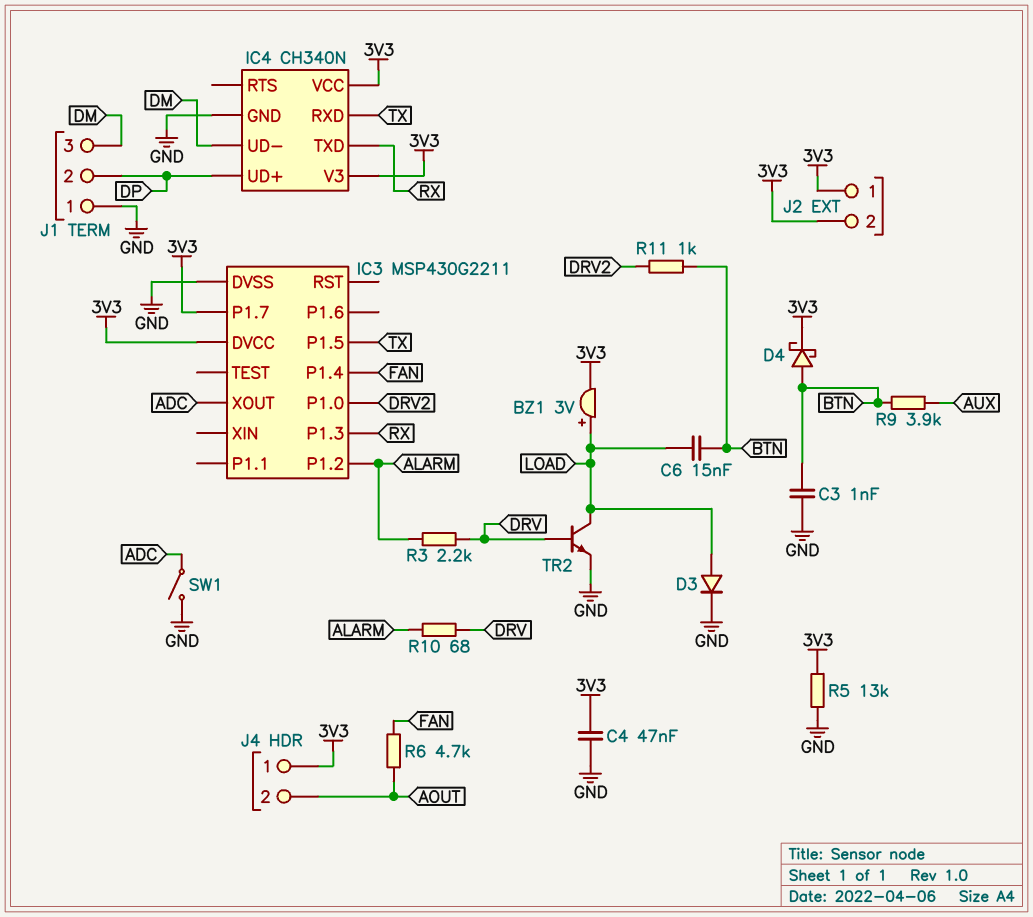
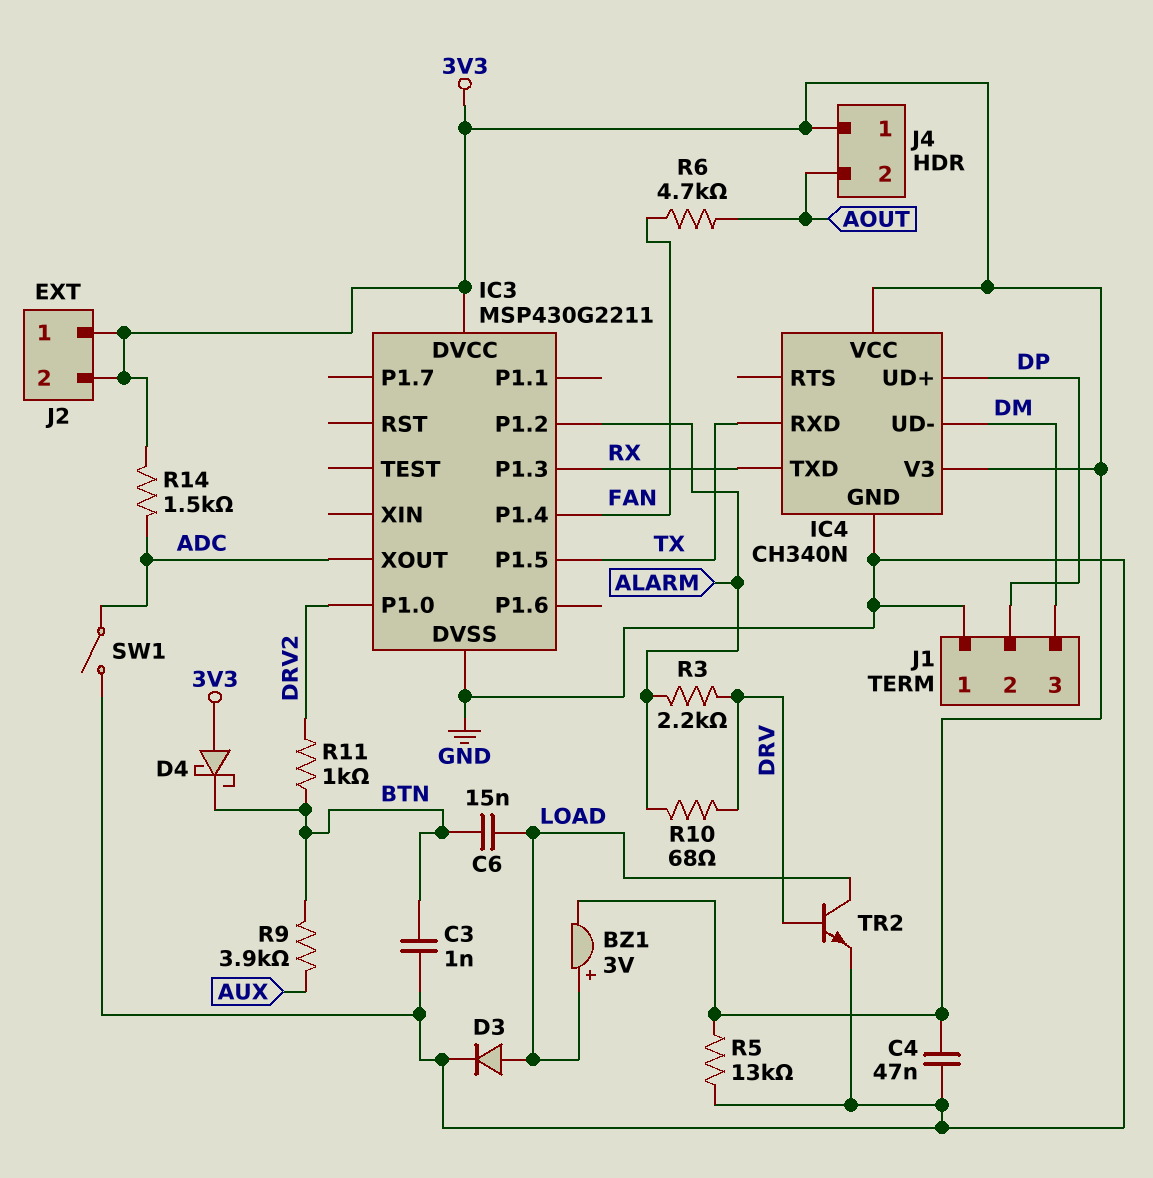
D4: schottky (A BTN, K 3V3) -> schottky (A 3V3, K BTN)
IC3 pin P1.7: 3V3 -> none
R14: none -> 1.5k (3V3, ADC)

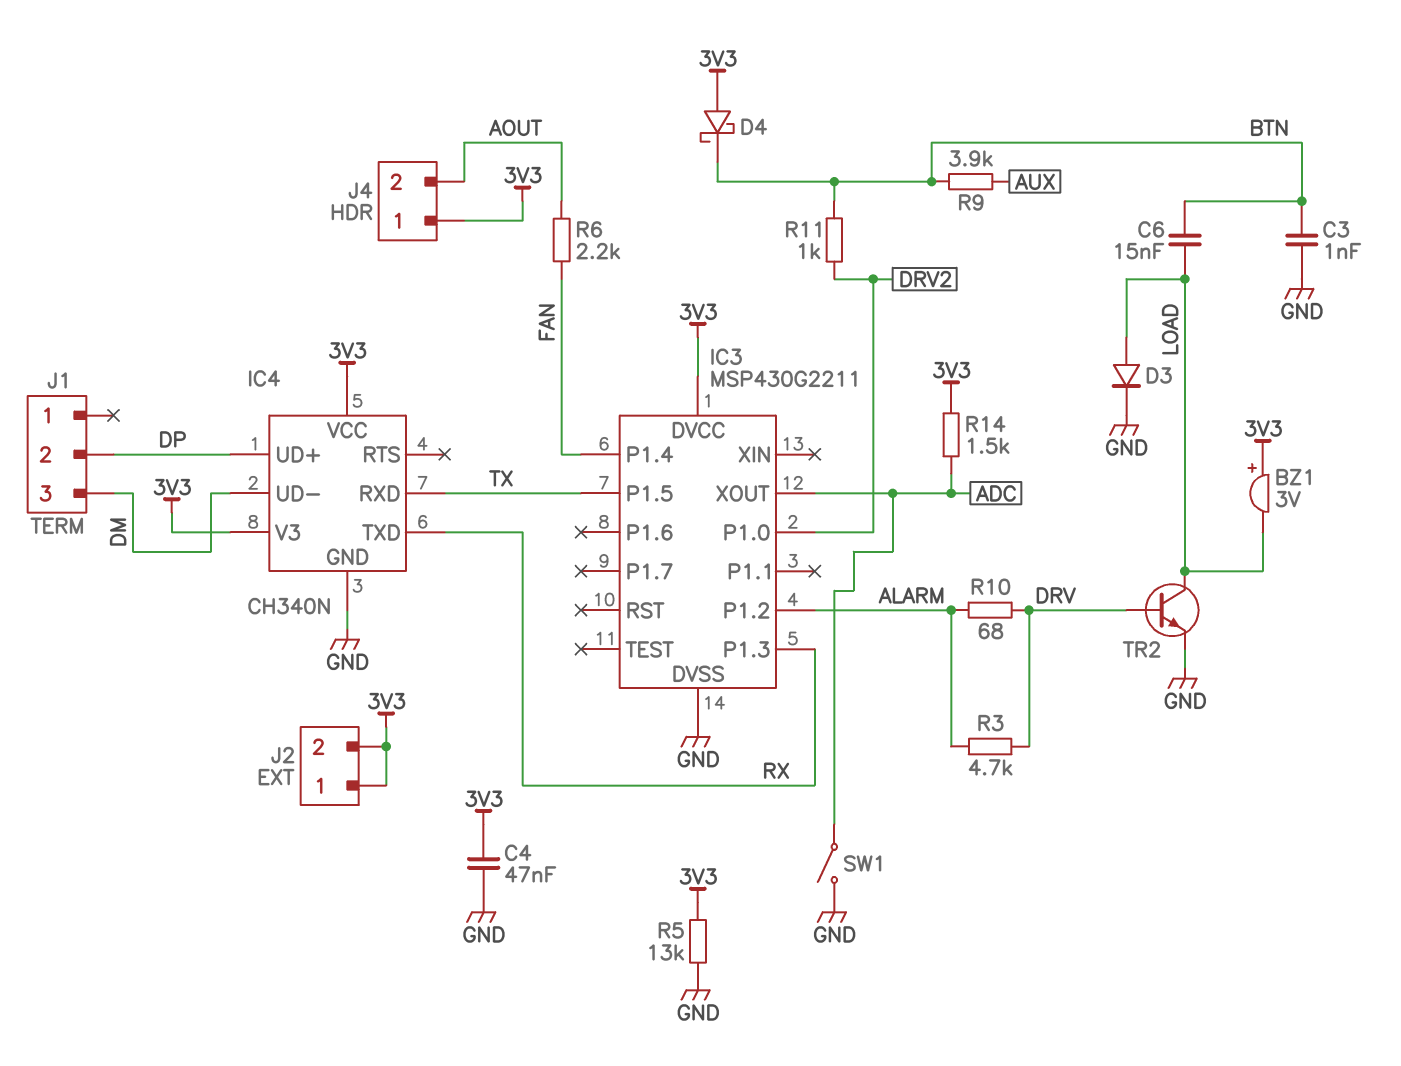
BZ1: buzzer 3V (plus LOAD, minus 3V3) -> buzzer 3V (plus 3V3, minus LOAD)
J1 pin 1: GND -> none
R3: 2.2k (ALARM, DRV) -> 4.7k (ALARM, DRV)
R6: 4.7k (AOUT, FAN) -> 2.2k (AOUT, FAN)

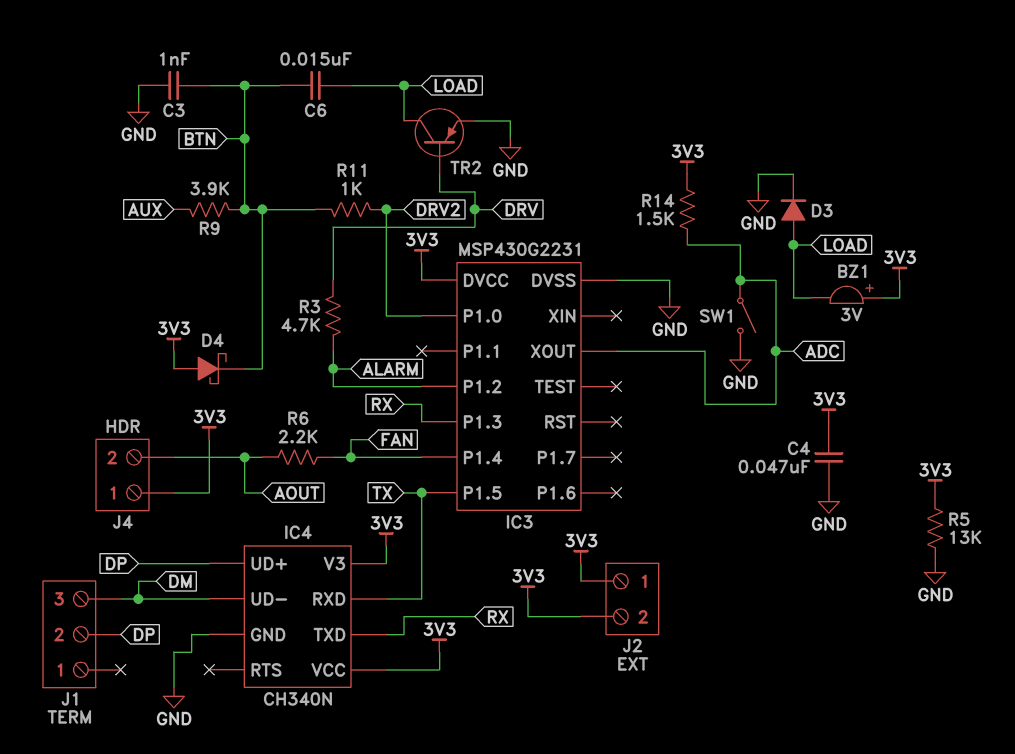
IC3: MSP430G2211 -> MSP430G2231
R10: 68 (ALARM, DRV) -> none
TR2: NPN (B DRV, C LOAD, E GND) -> PNP (B DRV, C LOAD, E GND)

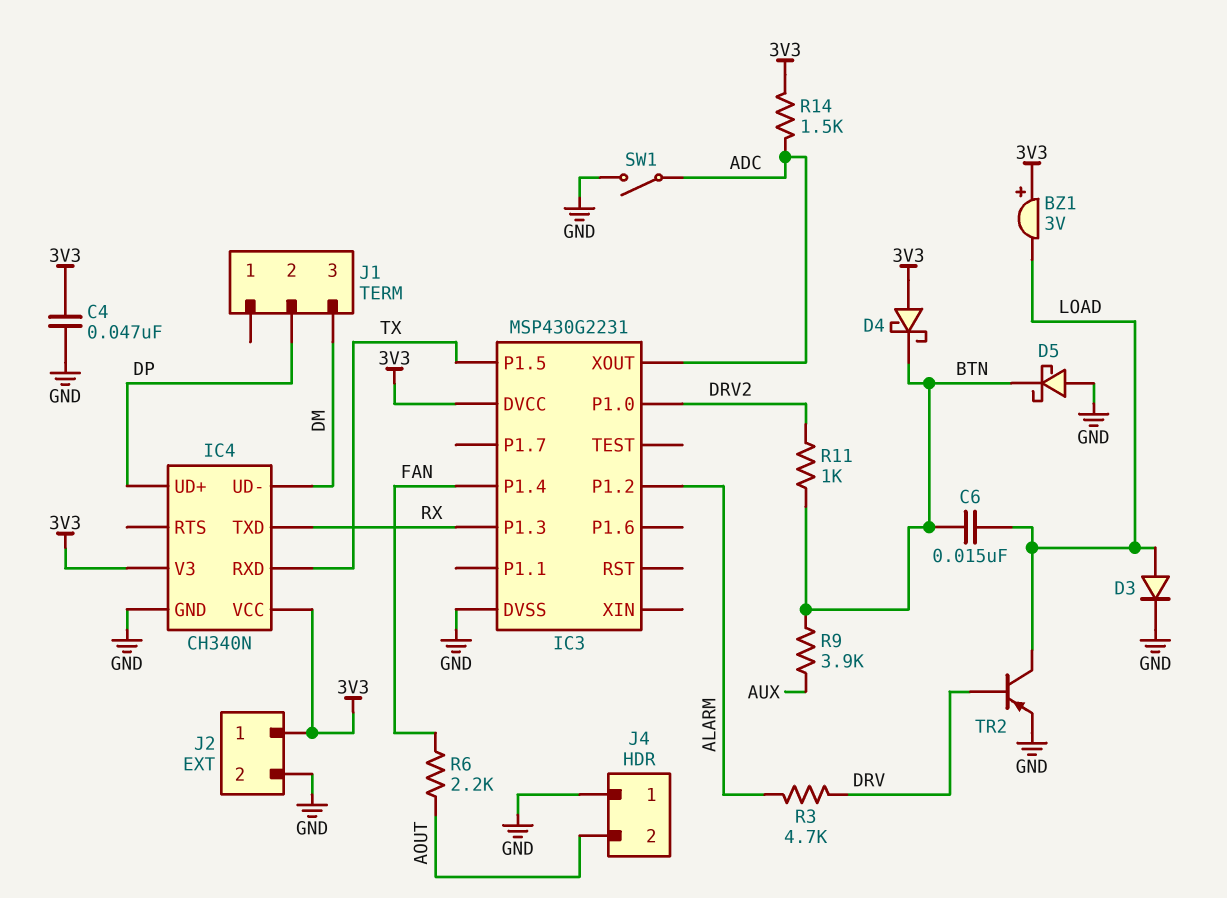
C3: 1nF (BTN, GND) -> none
D5: none -> schottky (A GND, K BTN)
J2 pin 2: 3V3 -> GND
J4 pin 1: 3V3 -> GND
R5: 13k (3V3, GND) -> none

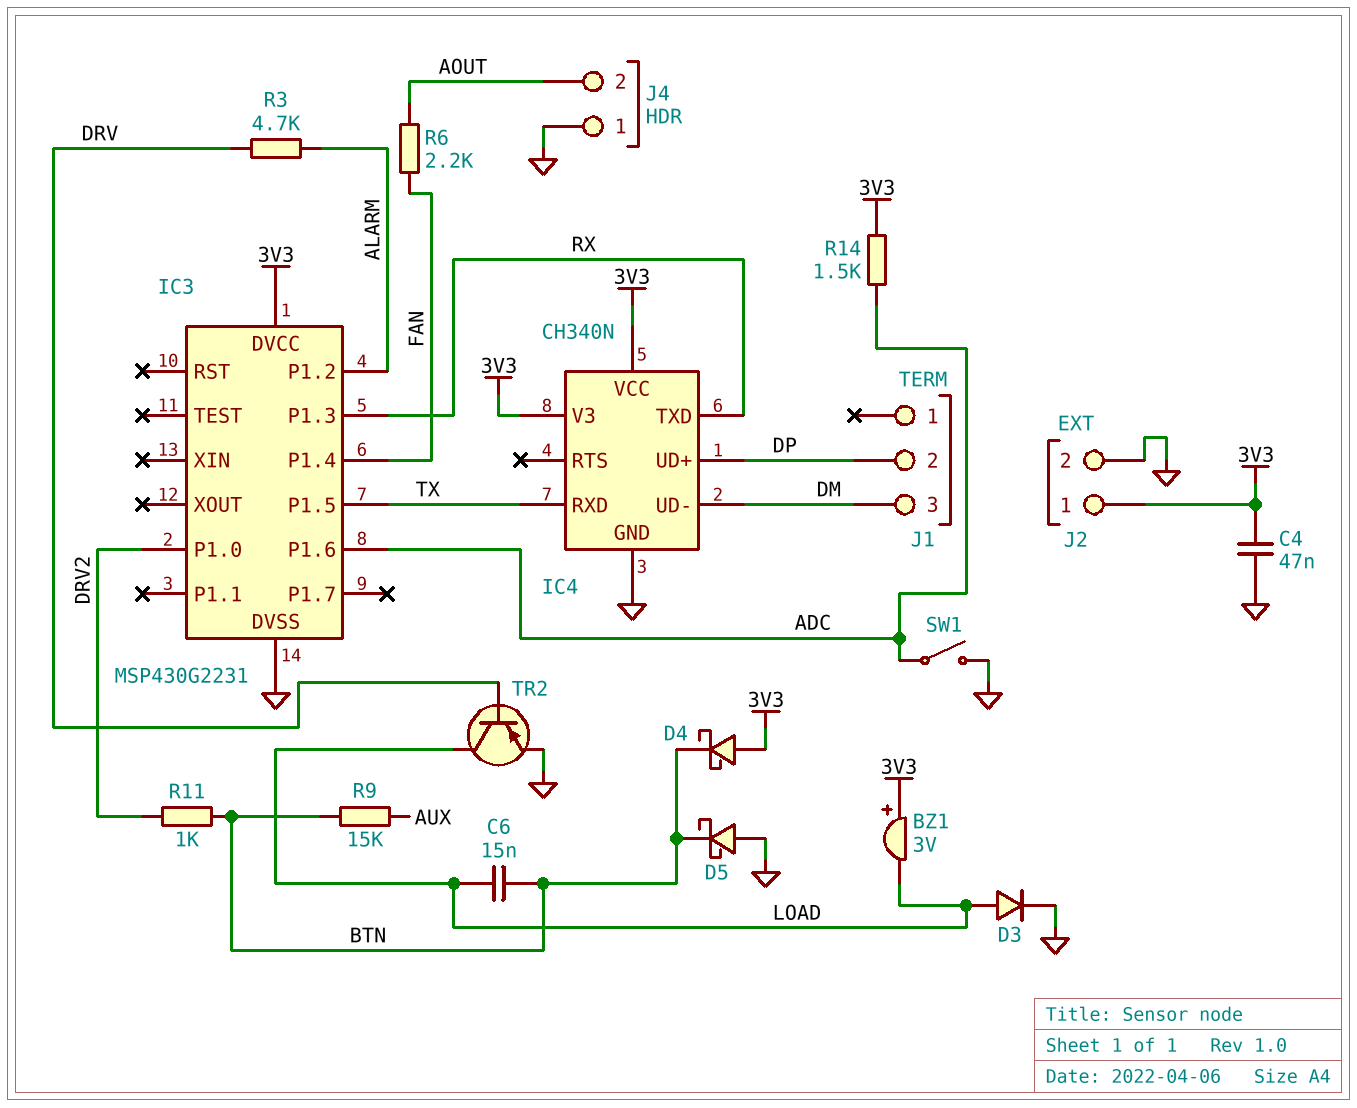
IC3 pin P1.6: none -> ADC
IC3 pin XOUT: ADC -> none
R9: 3.9k (AUX, BTN) -> 15k (AUX, BTN)

